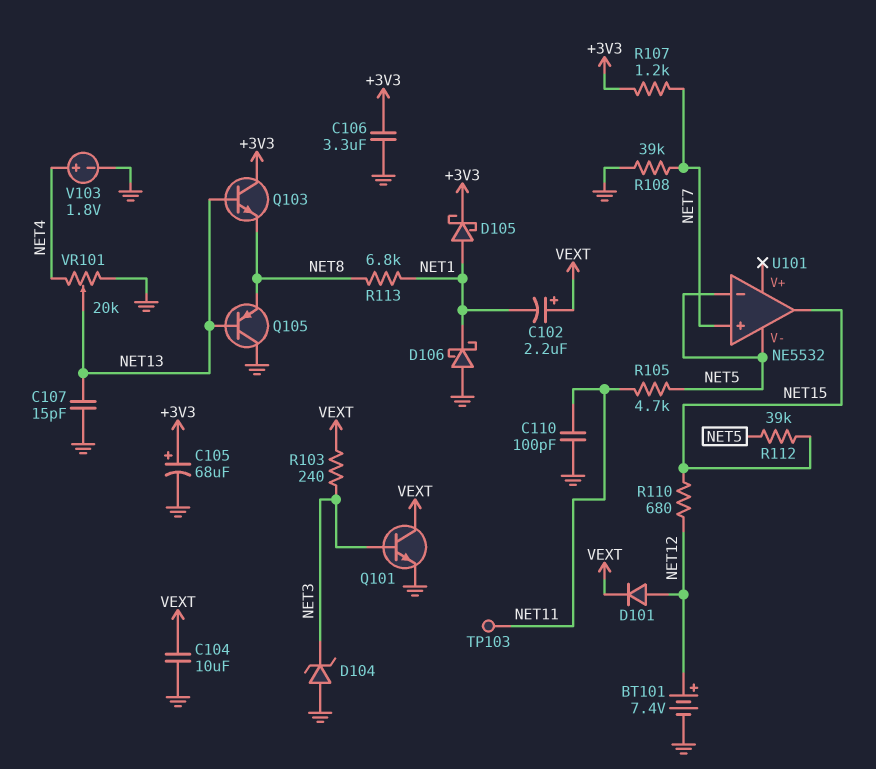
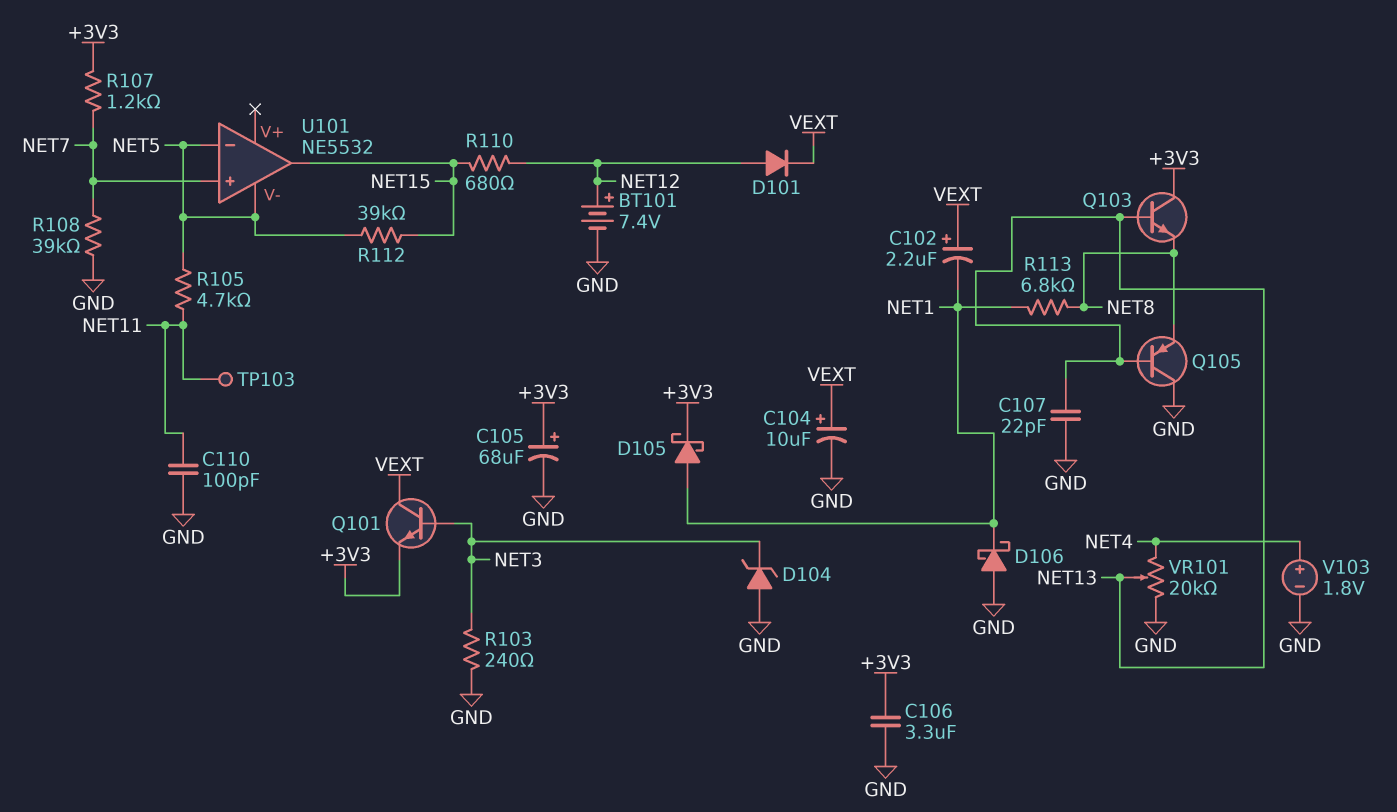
C104: 10uF (GND, VEXT) -> 10uF (plus VEXT, minus GND)
C107: 15pF (GND, NET13) -> 22pF (GND, NET13)
Q101: NPN (B NET3, C VEXT, E GND) -> NPN (B NET3, C VEXT, E +3V3)
R103: 240 (NET3, VEXT) -> 240 (GND, NET3)

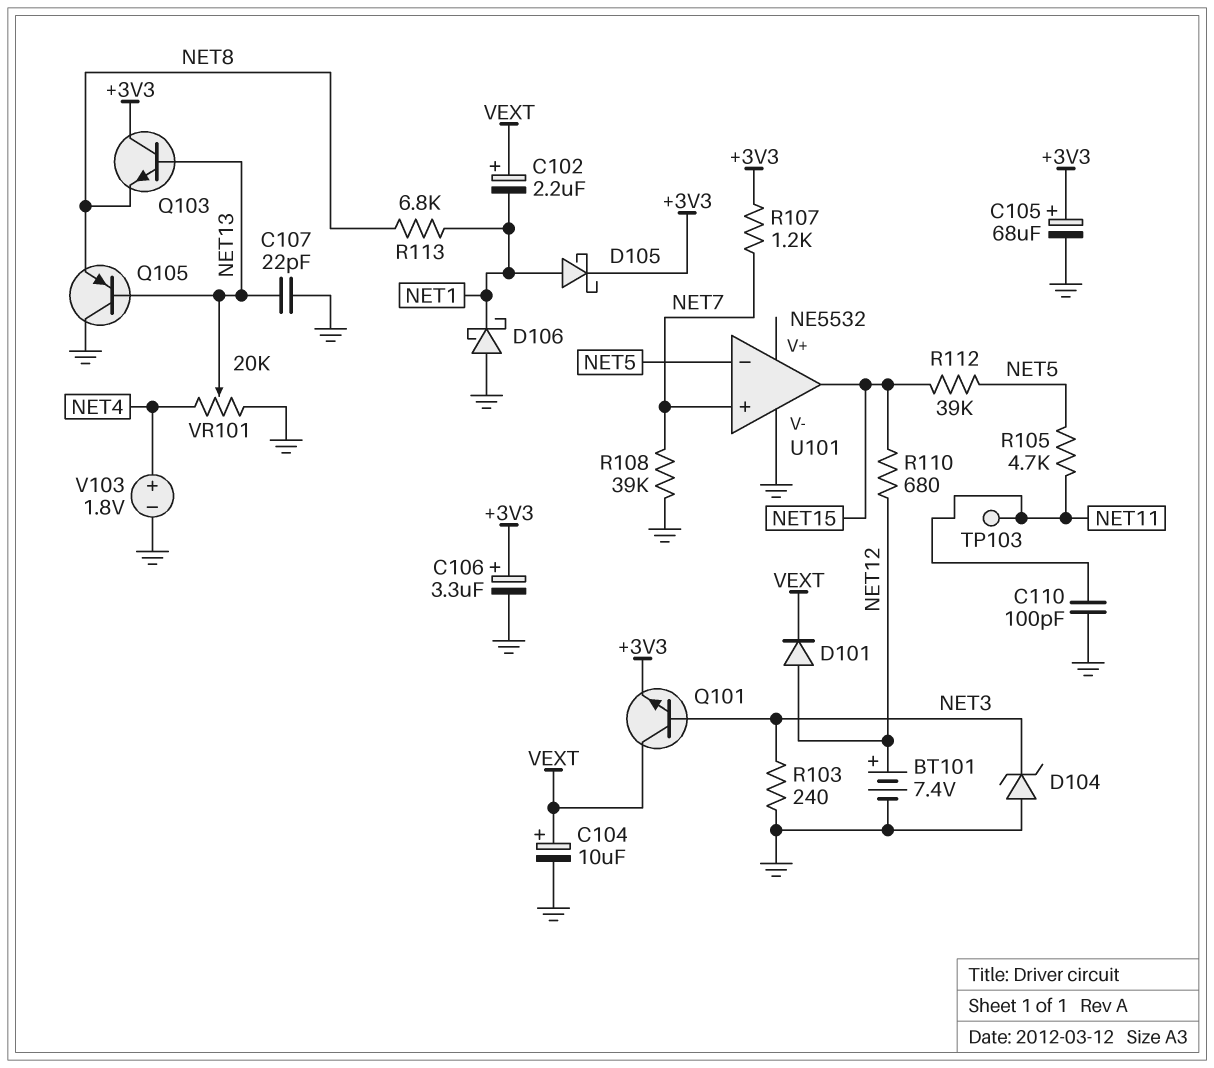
C106: 3.3uF (+3V3, GND) -> 3.3uF (plus +3V3, minus GND)
U101 pin V-: NET5 -> GND

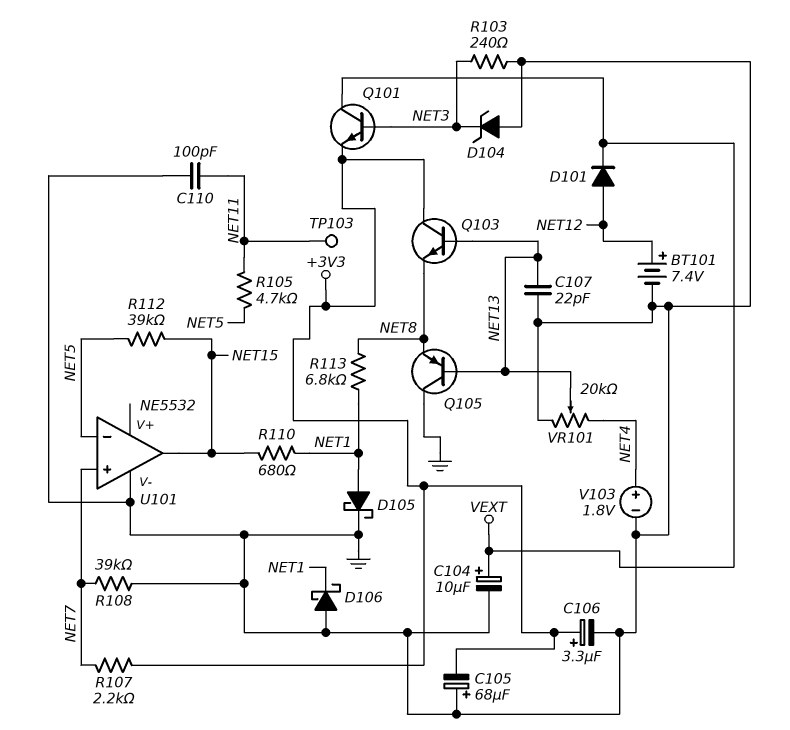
C102: 2.2uF (plus VEXT, minus NET1) -> none
C105: 68uF (plus +3V3, minus GND) -> 68uF (plus GND, minus +3V3)
D105: schottky (A NET1, K +3V3) -> schottky (A NET1, K GND)
R107: 1.2k (+3V3, NET7) -> 2.2k (+3V3, NET7)
R110: 680 (NET12, NET15) -> 680 (NET1, NET15)

